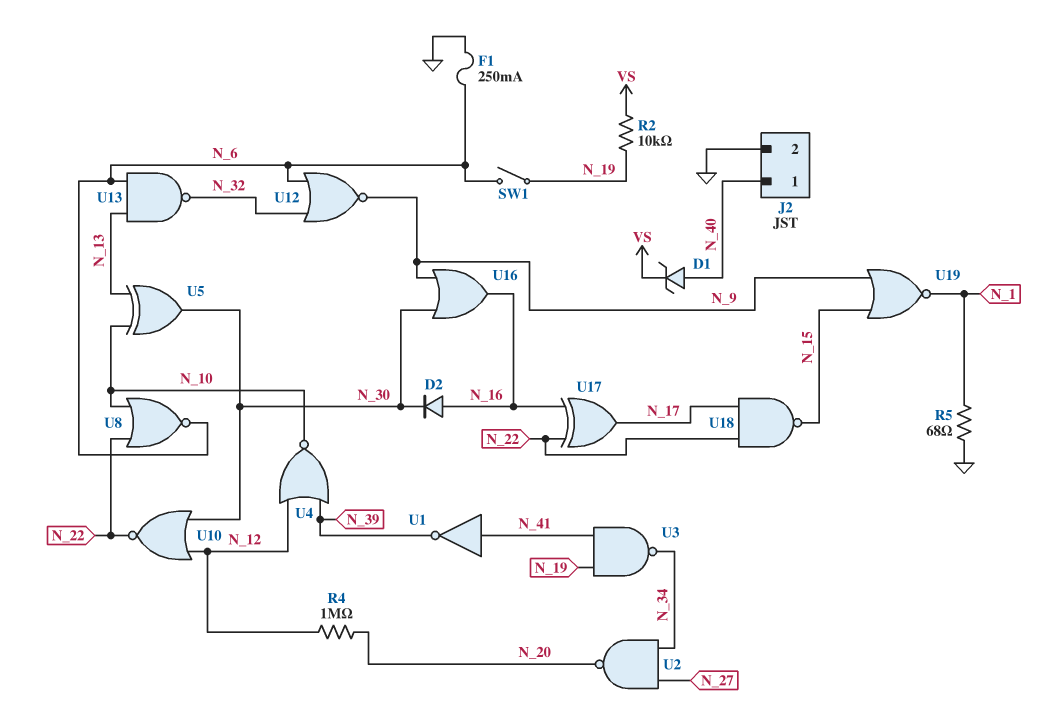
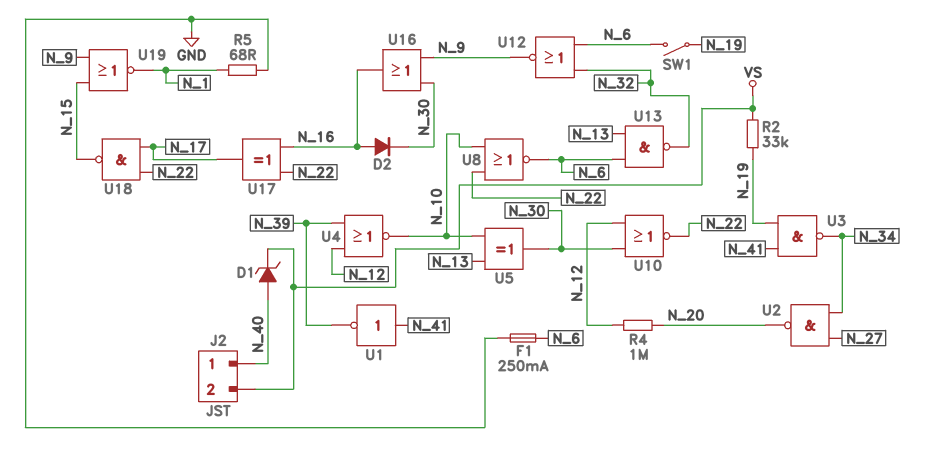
J2 pin 2: GND -> VS
R2: 10k (N_19, VS) -> 33k (N_19, VS)

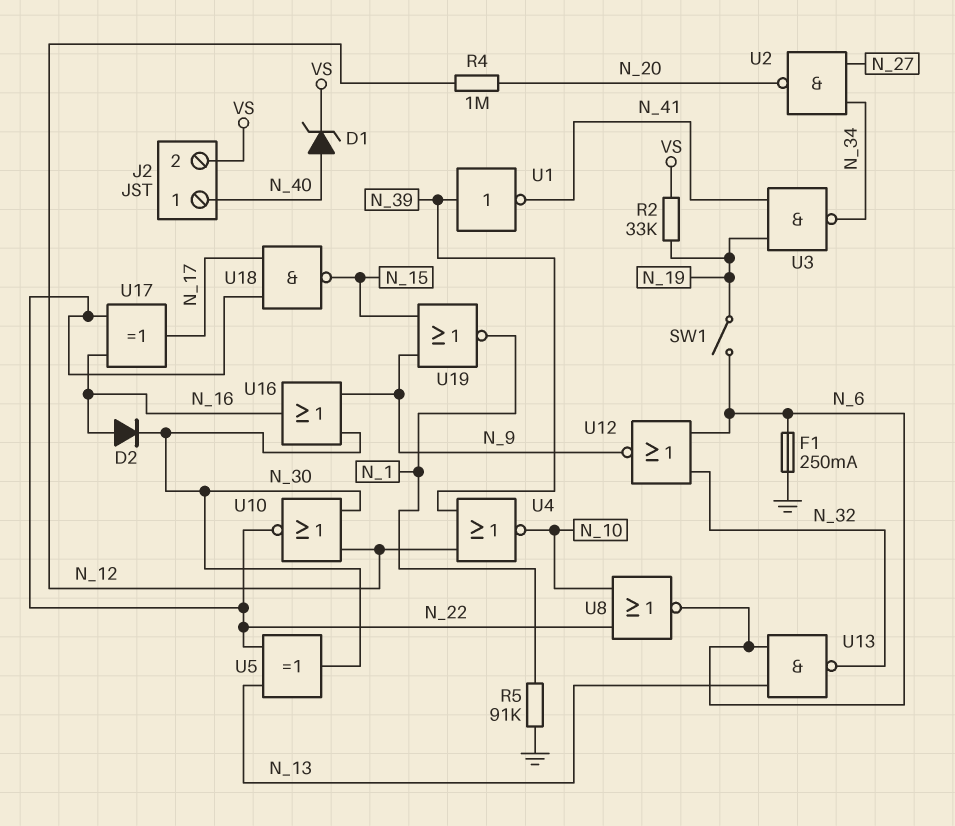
R5: 68 (GND, N_1) -> 91k (GND, N_1)
U1: NOT (in N_41, out N_39) -> NOT (in N_39, out N_41)
U5: XOR (in N_10, in N_13, out N_30) -> XOR (in N_13, in N_22, out N_30)

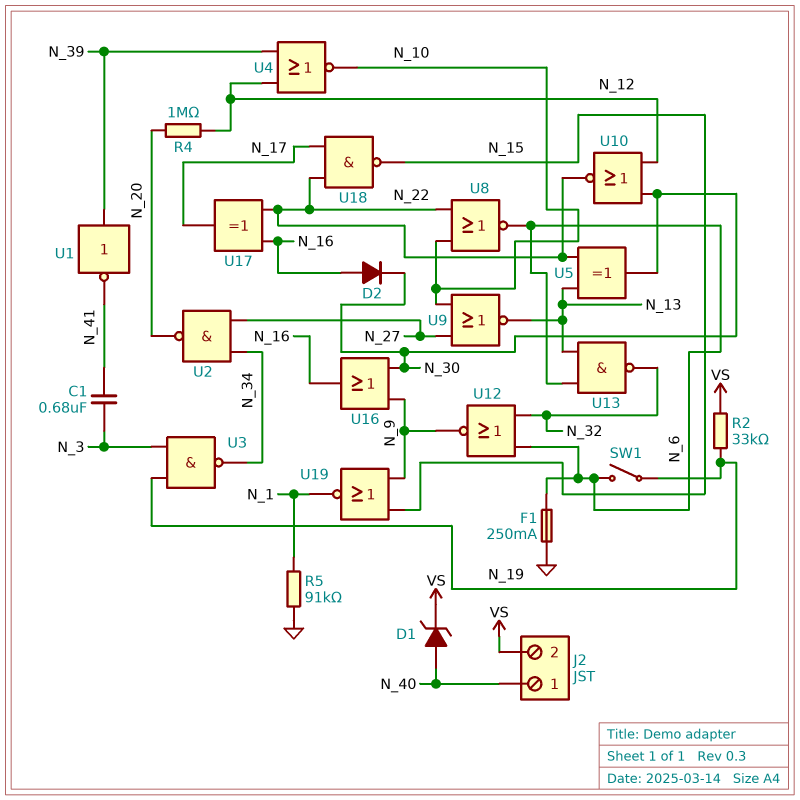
C1: none -> 680nF (N_3, N_41)
U3: NAND (in N_19, in N_41, out N_34) -> NAND (in N_3, in N_19, out N_34)
U9: none -> NOR (in N_10, in N_27, out N_13)

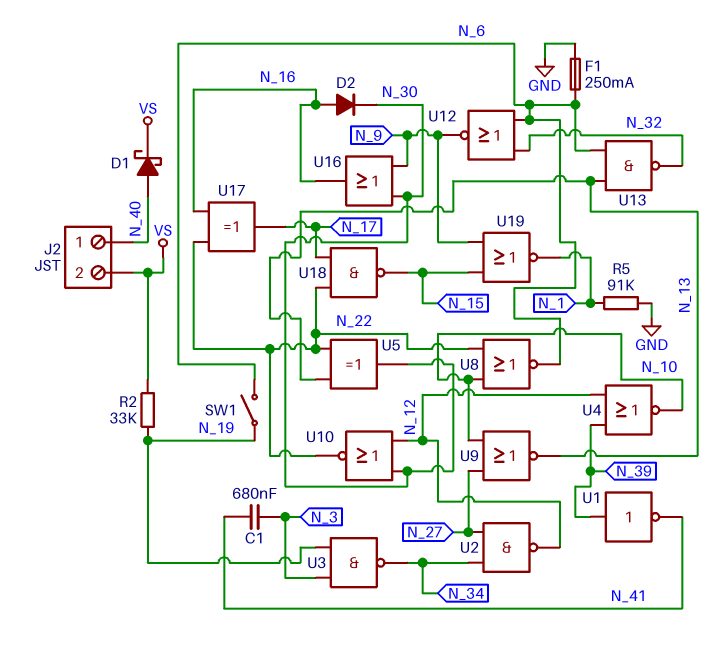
D1: zener (A N_40, K VS) -> schottky (A N_40, K VS)
R4: 1M (N_12, N_20) -> none
U2: NAND (in N_27, in N_34, out N_20) -> NAND (in N_27, in N_34, out N_12)

